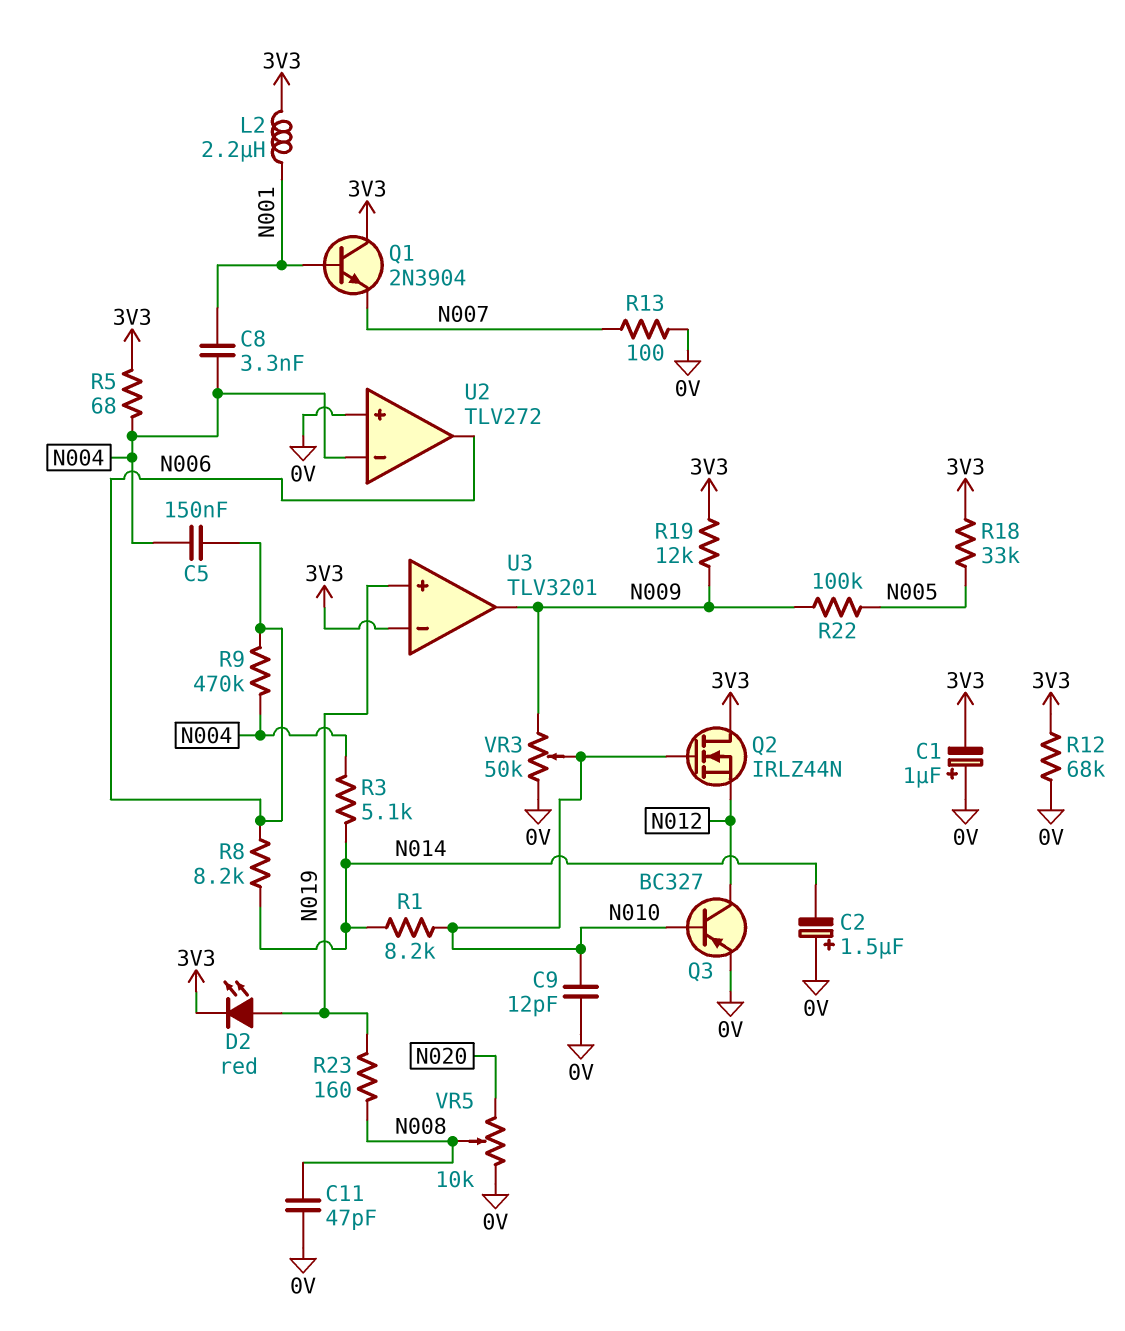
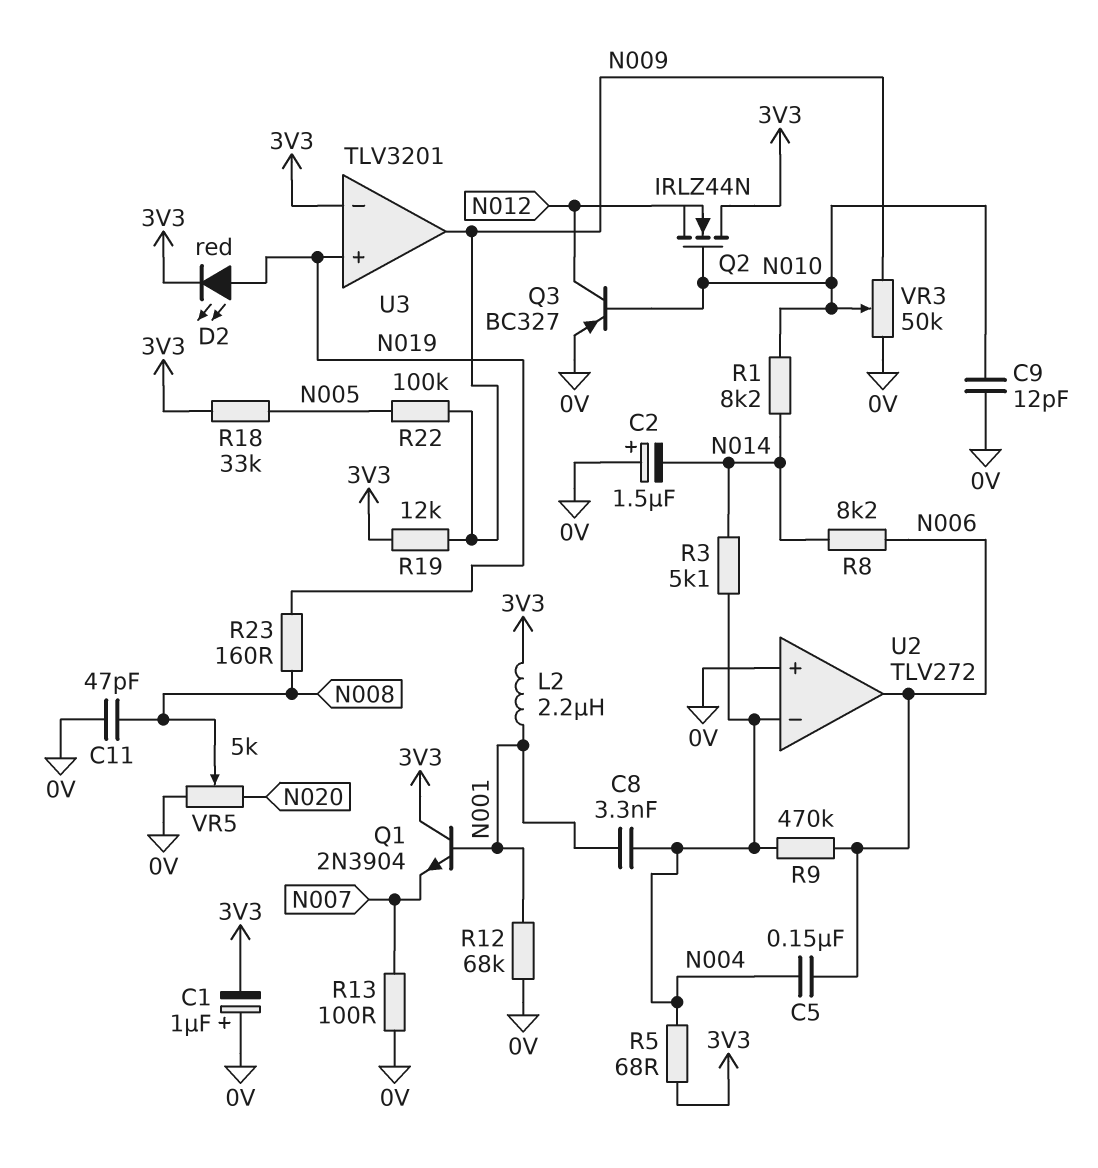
R12: 68k (0V, 3V3) -> 68k (0V, N001)
VR5: 10k (0V, N020, wiper N008) -> 5k (0V, N020, wiper N008)

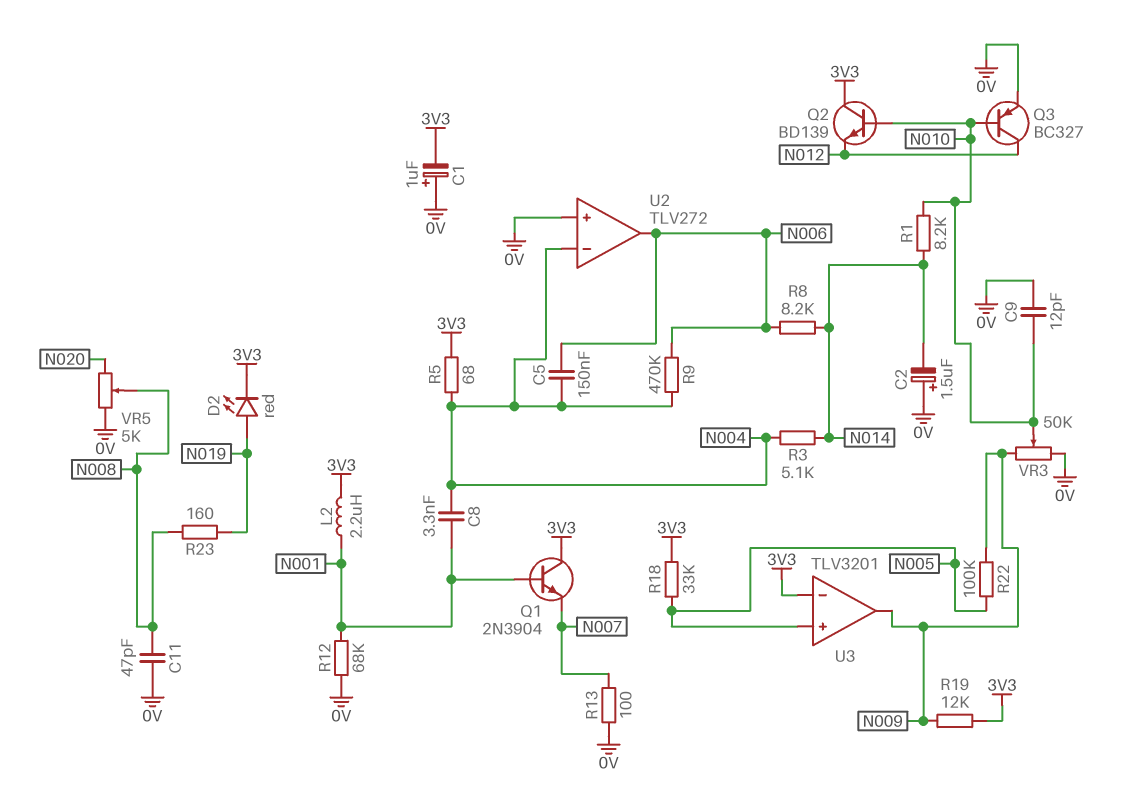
Q2: NMOS IRLZ44N (G N010, D 3V3, S N012) -> NPN BD139 (B N010, C 3V3, E N012)
U3 pin in+: N019 -> N005

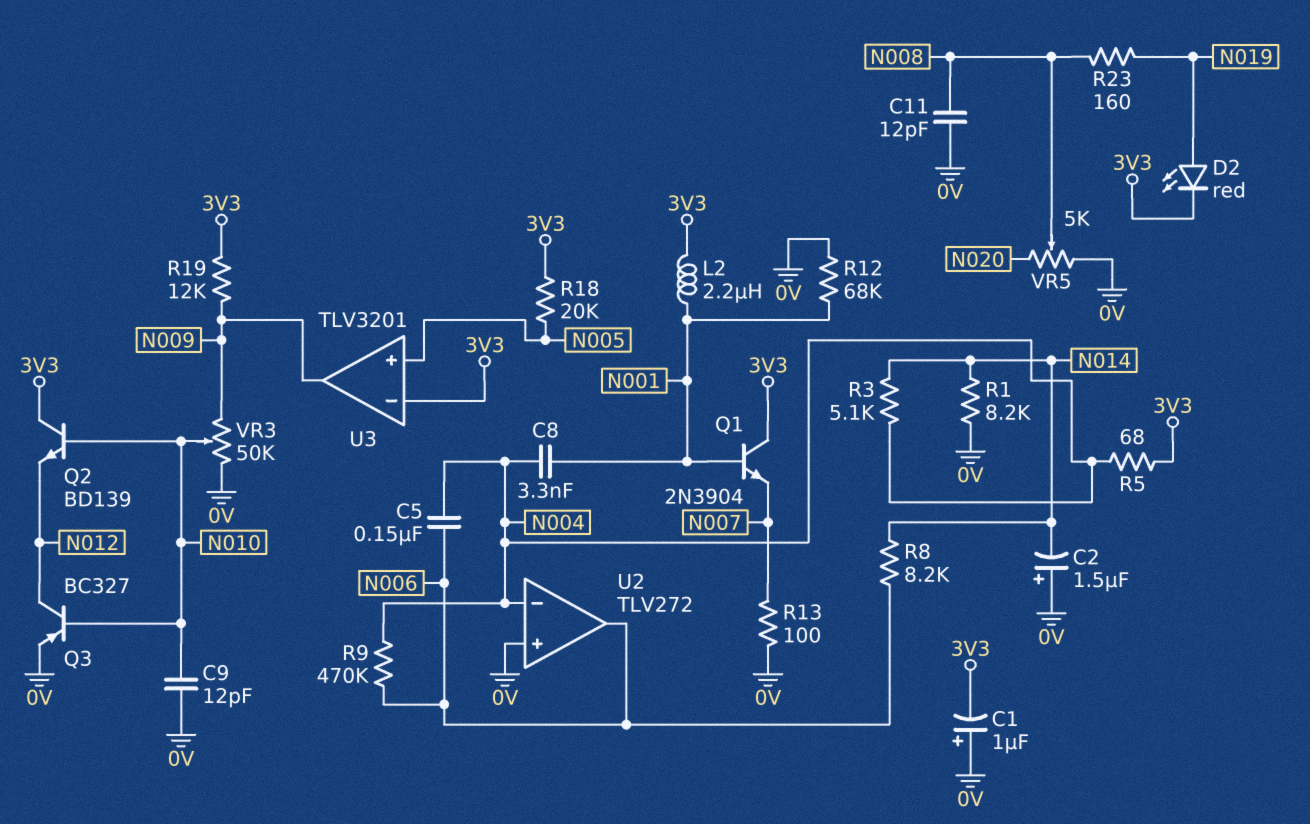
C11: 47pF (0V, N008) -> 12pF (0V, N008)
R1: 8.2k (N010, N014) -> 8.2k (0V, N014)
R18: 33k (3V3, N005) -> 20k (3V3, N005)
R22: 100k (N005, N009) -> none

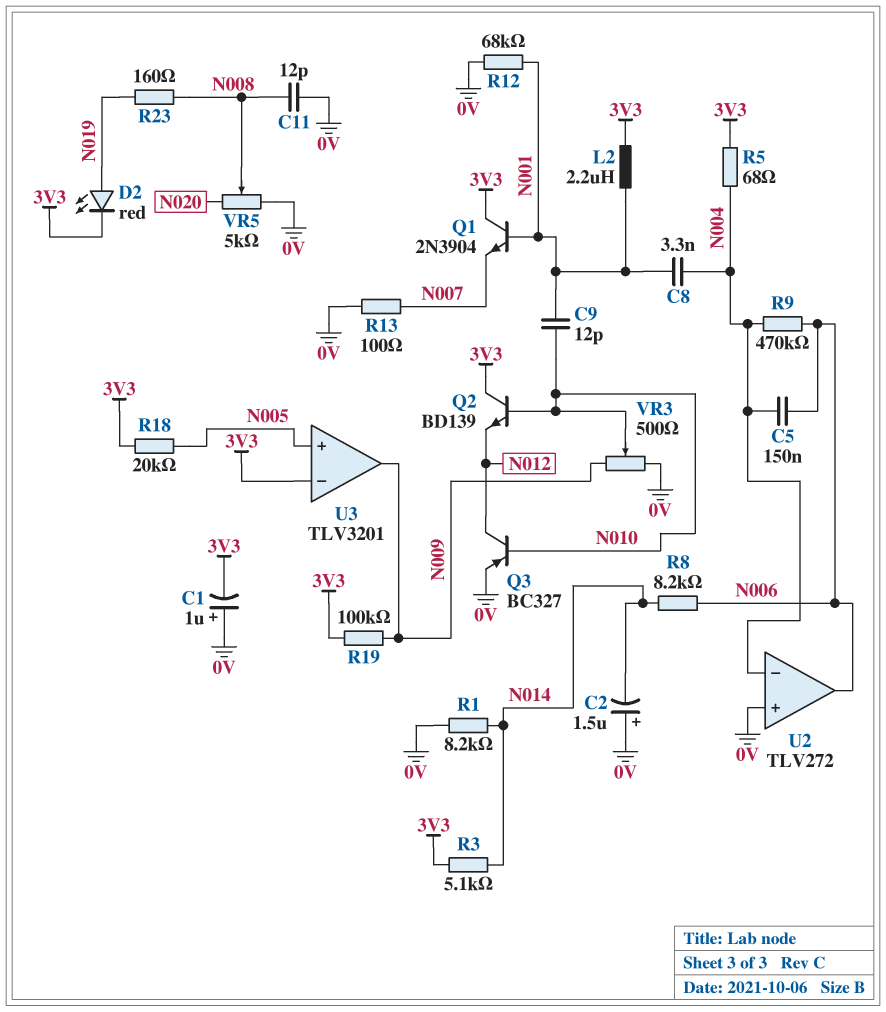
C9: 12pF (0V, N010) -> 12pF (N001, N010)
R3: 5.1k (N004, N014) -> 5.1k (3V3, N014)
R19: 12k (3V3, N009) -> 100k (3V3, N009)
VR3: 50k (0V, N009, wiper N010) -> 500 (0V, N009, wiper N010)

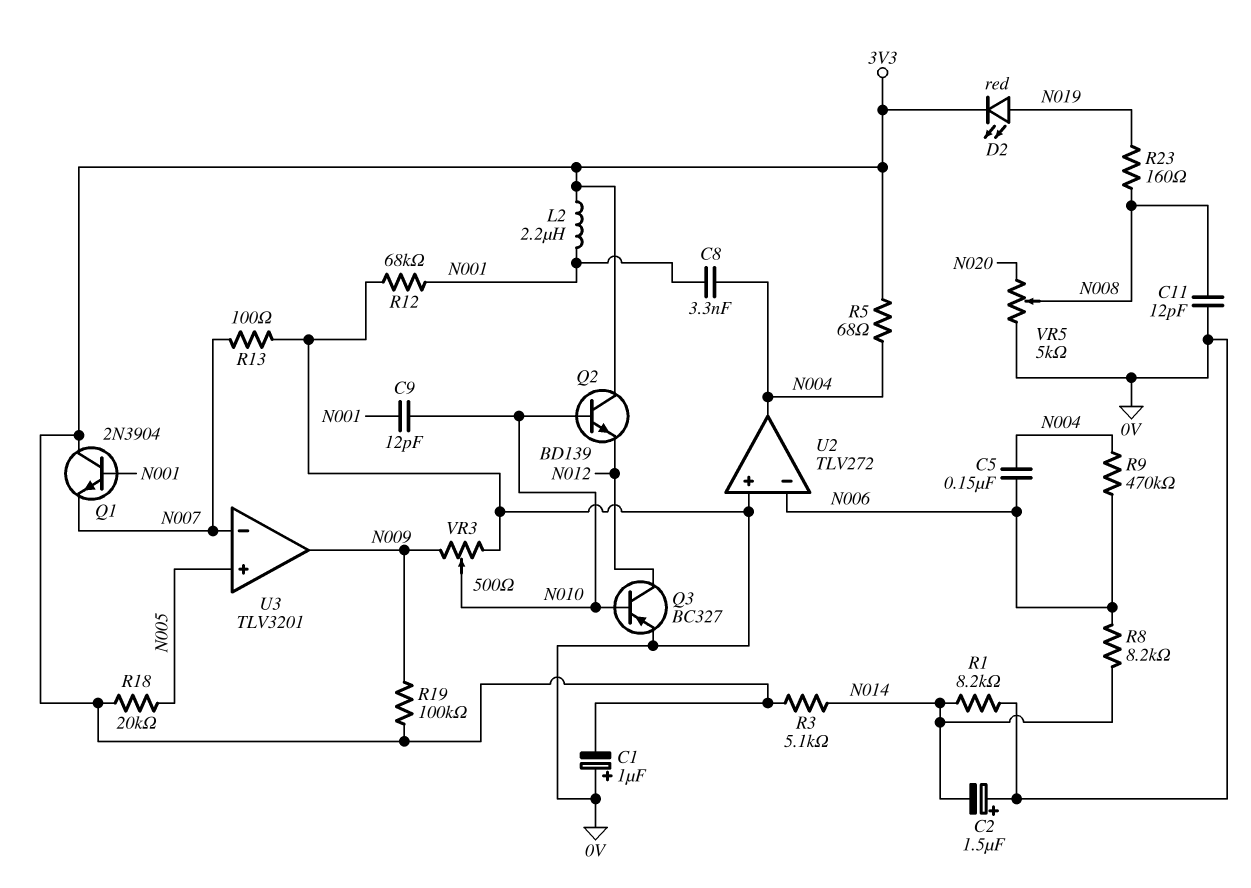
U2 pin in-: N004 -> N006
U2 pin out: N006 -> N004
U3 pin in-: 3V3 -> N007

